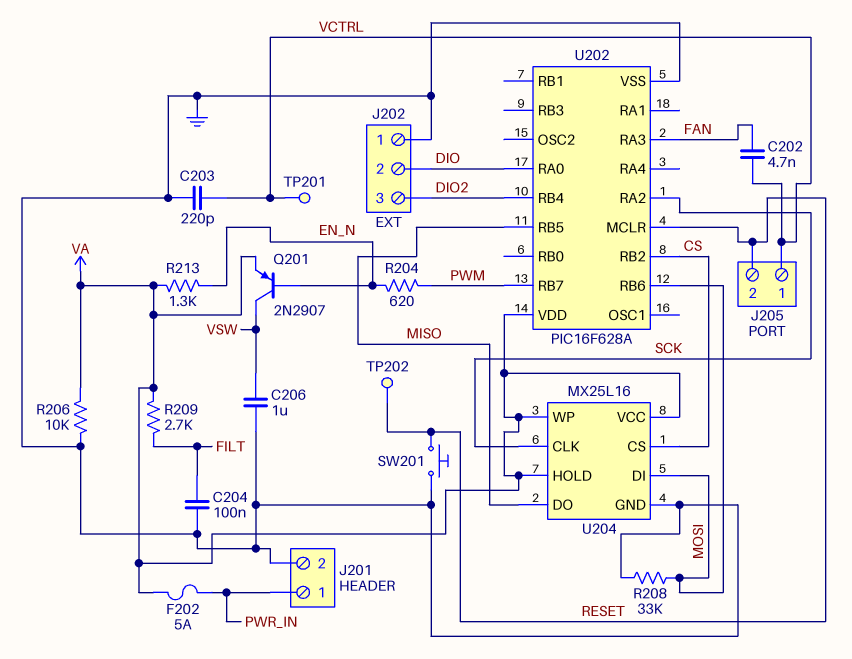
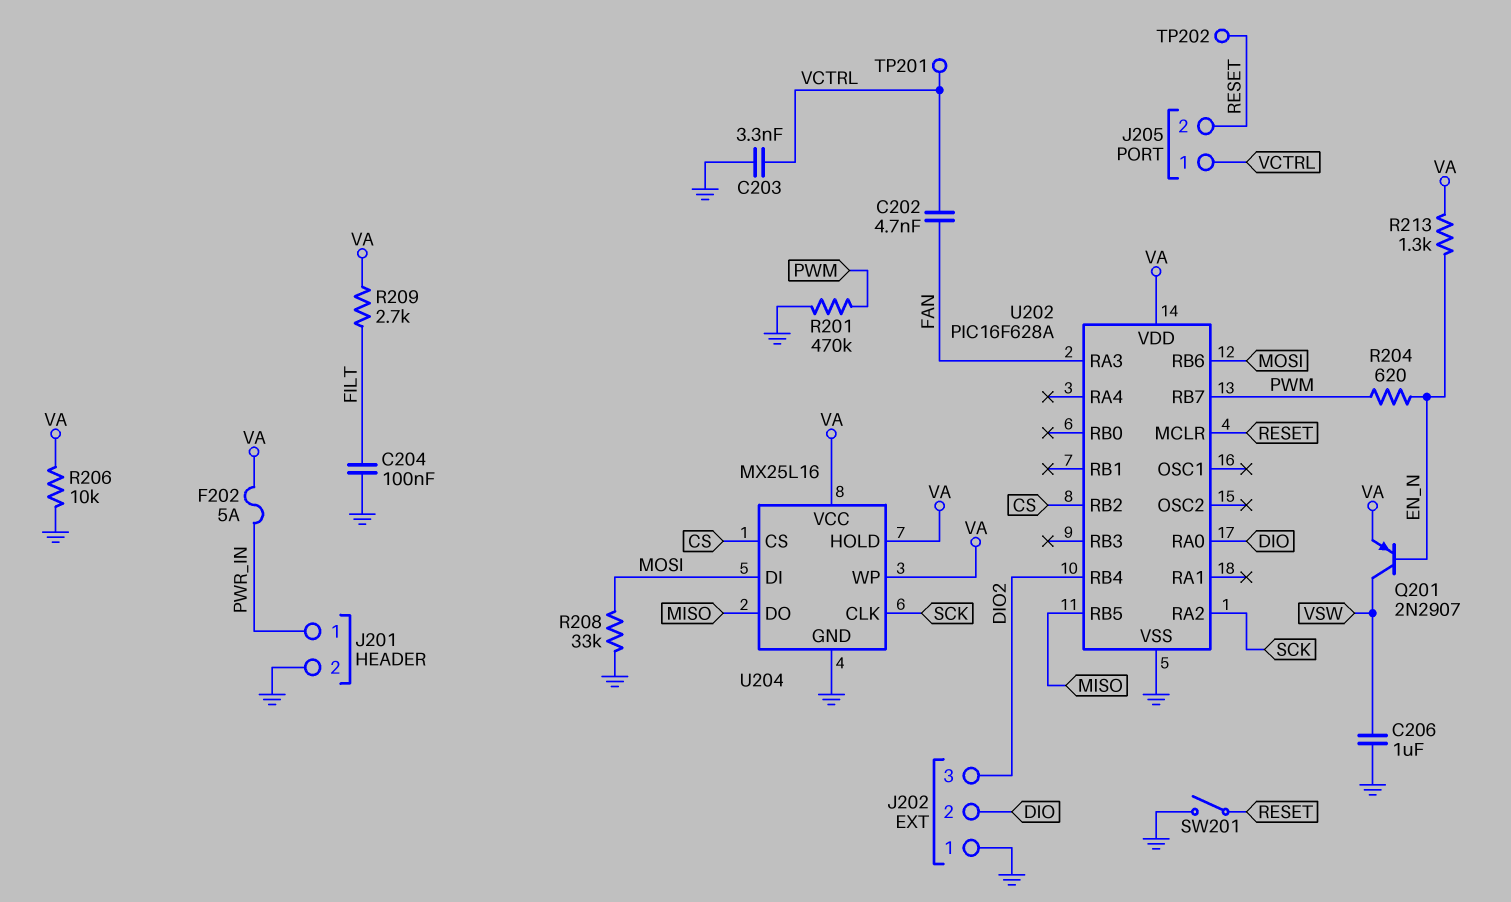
C203: 220pF (GND, VCTRL) -> 3.3nF (GND, VCTRL)
R201: none -> 470k (GND, PWM)
SW201: button (GND, RESET) -> switch (GND, RESET)

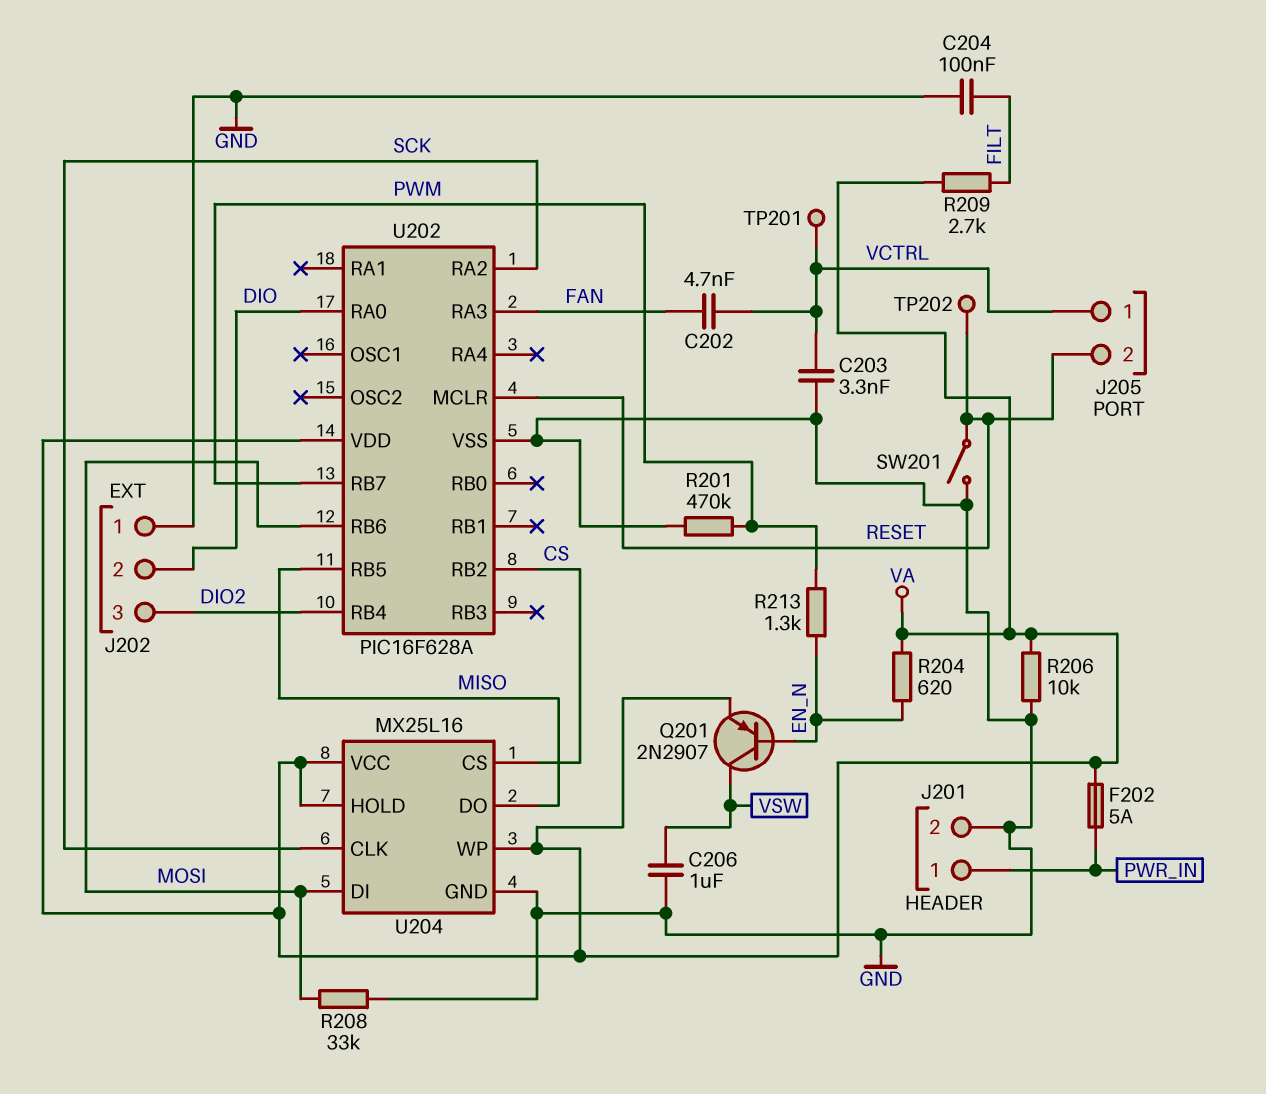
R204: 620 (EN_N, PWM) -> 620 (EN_N, VA)
R213: 1.3k (EN_N, VA) -> 1.3k (EN_N, PWM)

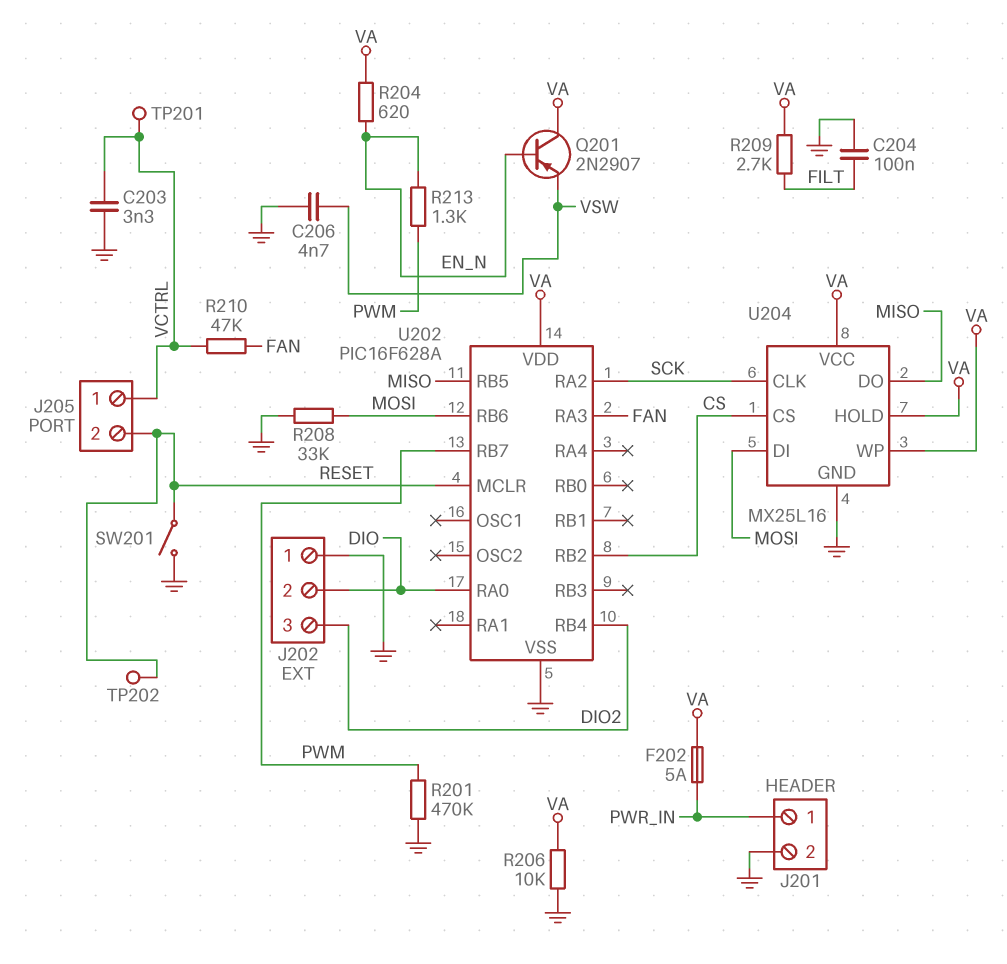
C202: 4.7nF (FAN, VCTRL) -> none
C206: 1uF (GND, VSW) -> 4.7nF (GND, VSW)
Q201: PNP 2N2907 (B EN_N, C VSW, E VA) -> PNP 2N2907 (B EN_N, C VA, E VSW)
R210: none -> 47k (FAN, VCTRL)

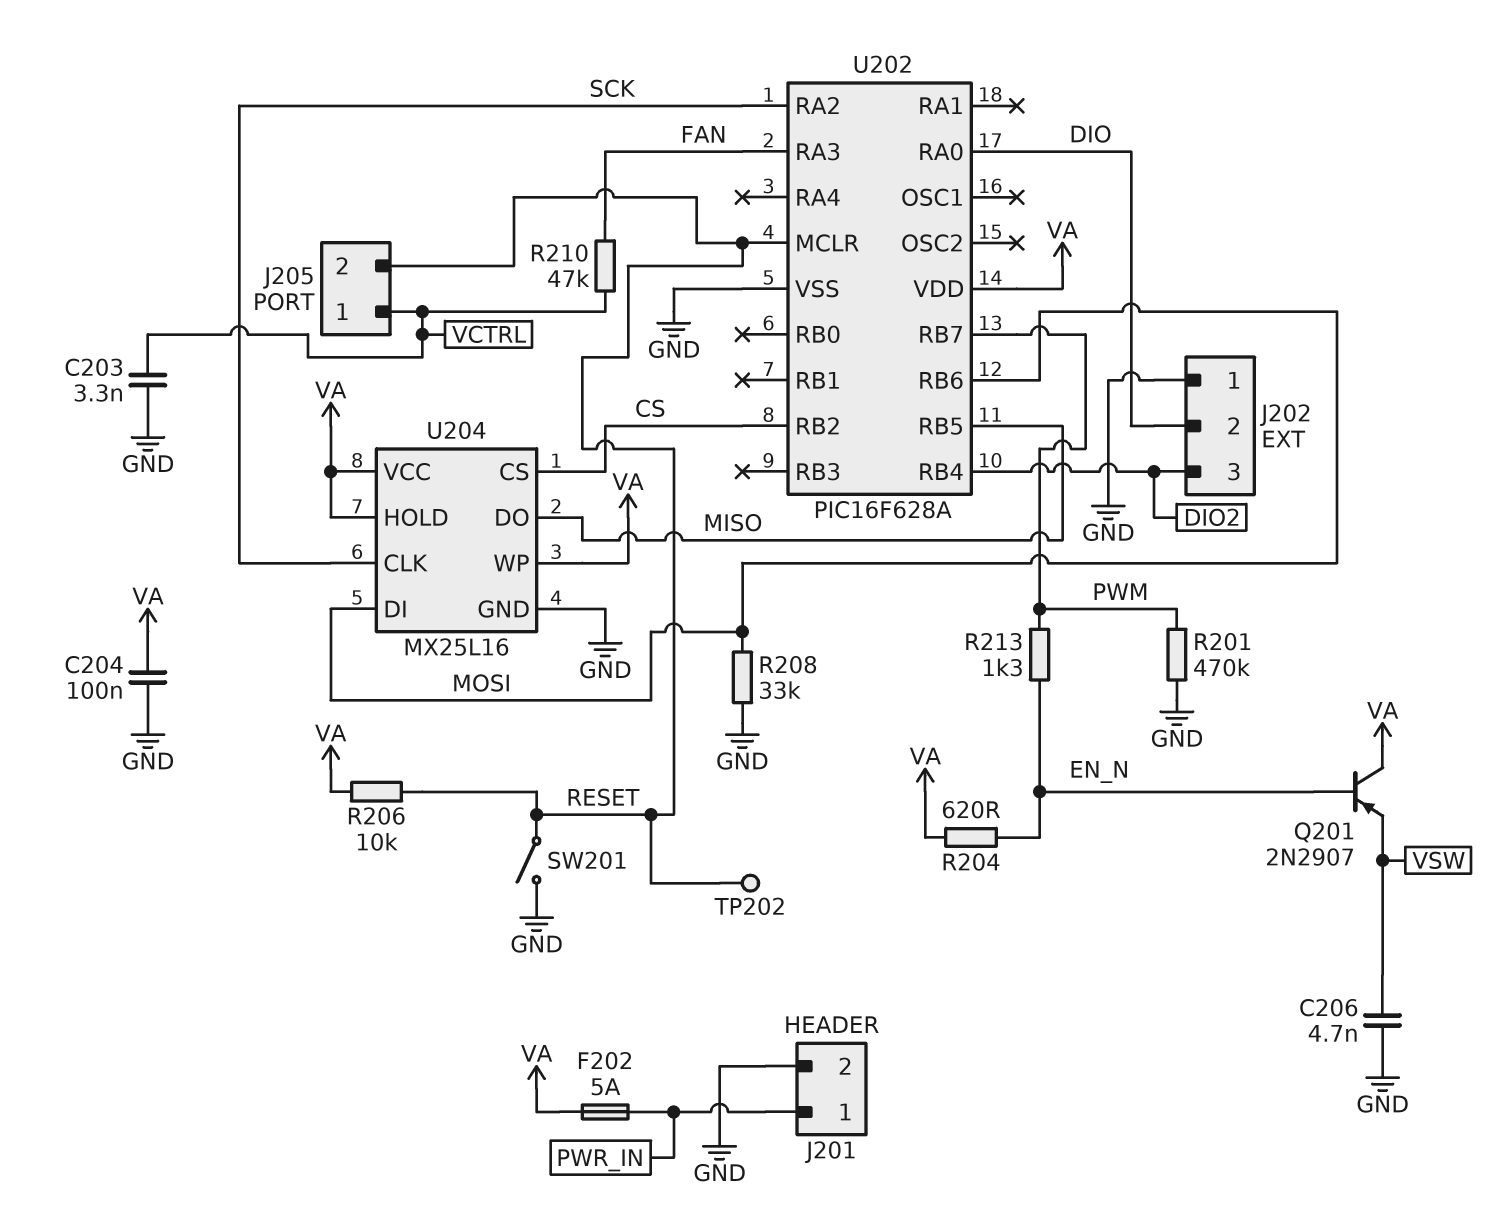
C204: 100nF (FILT, GND) -> 100nF (GND, VA)
R206: 10k (GND, VA) -> 10k (RESET, VA)
R209: 2.7k (FILT, VA) -> none
TP201: test point (VCTRL) -> none

